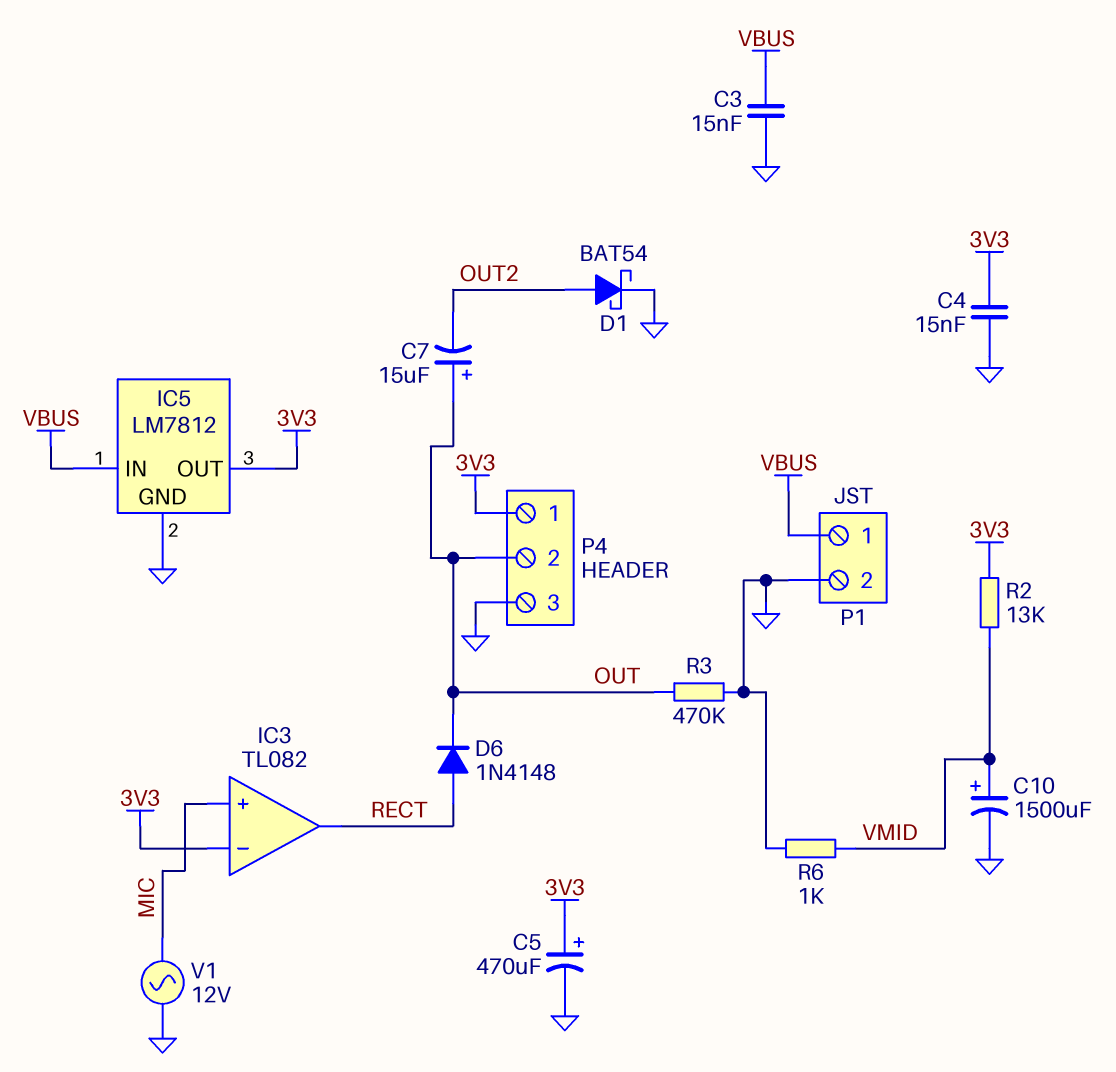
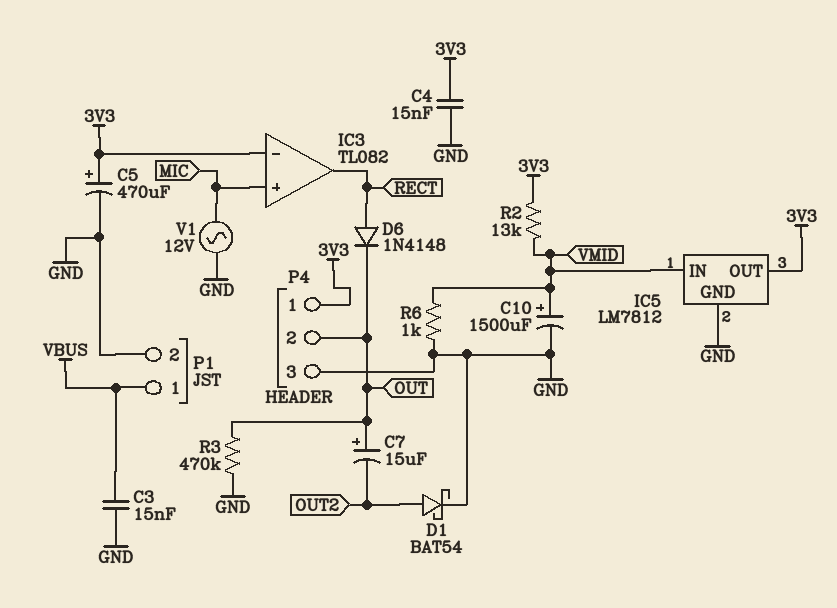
IC5 pin IN: VBUS -> VMID

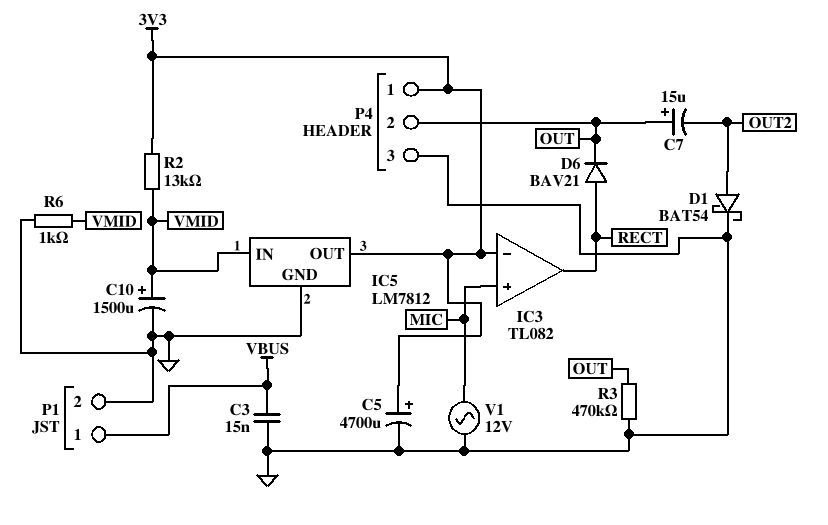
C4: 15nF (3V3, GND) -> none
C5: 470uF (plus 3V3, minus GND) -> 4700uF (plus 3V3, minus GND)
D6: diode 1N4148 (A RECT, K OUT) -> diode BAV21 (A RECT, K OUT)

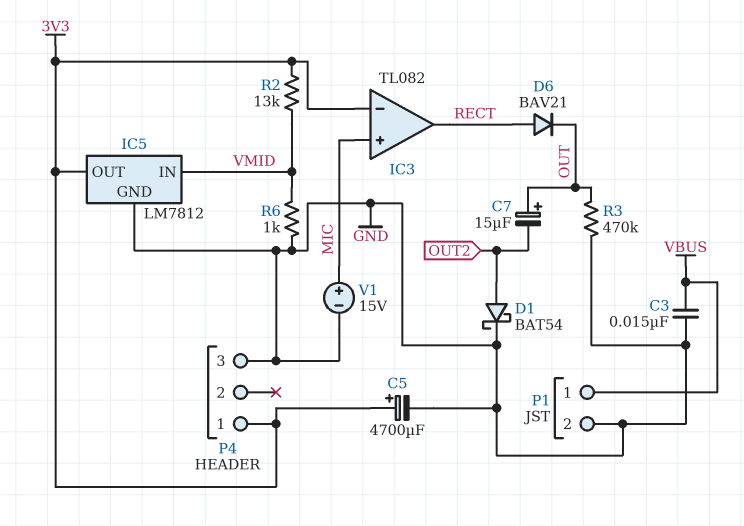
C10: 1500uF (plus VMID, minus GND) -> none
P4 pin 2: OUT -> none
V1: AC 12V (GND, MIC) -> 15V (plus MIC, minus GND)

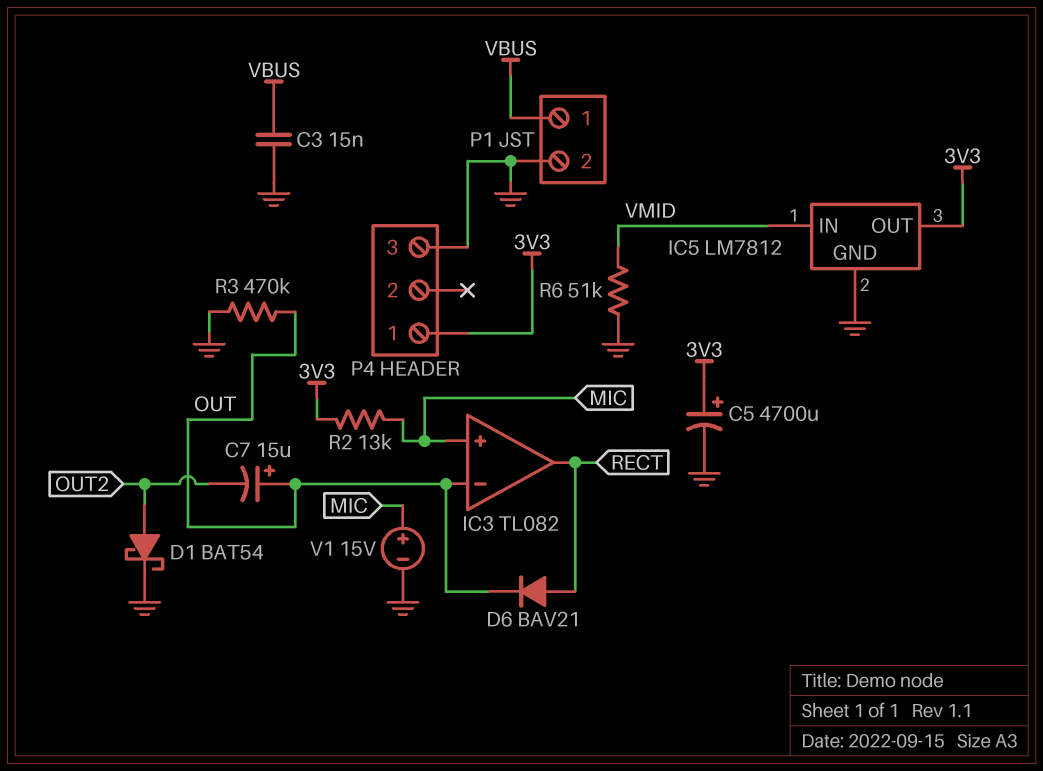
IC3 pin in-: 3V3 -> OUT
R2: 13k (3V3, VMID) -> 13k (3V3, MIC)
R6: 1k (GND, VMID) -> 51k (GND, VMID)

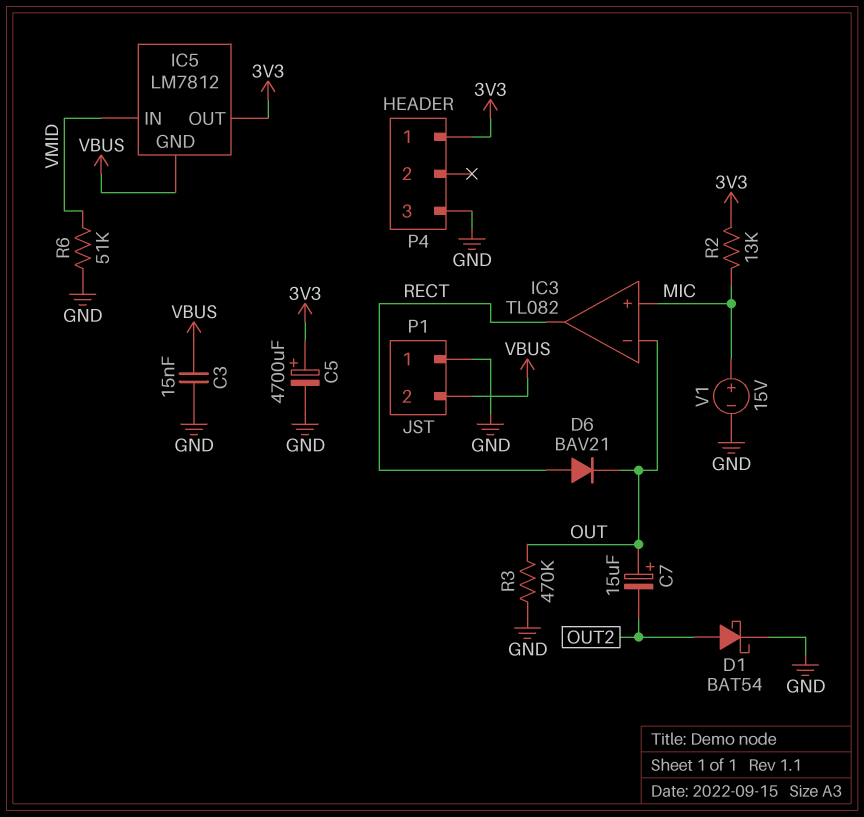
IC5 pin GND: GND -> VBUS
P1 pin 1: VBUS -> GND
P1 pin 2: GND -> VBUS

